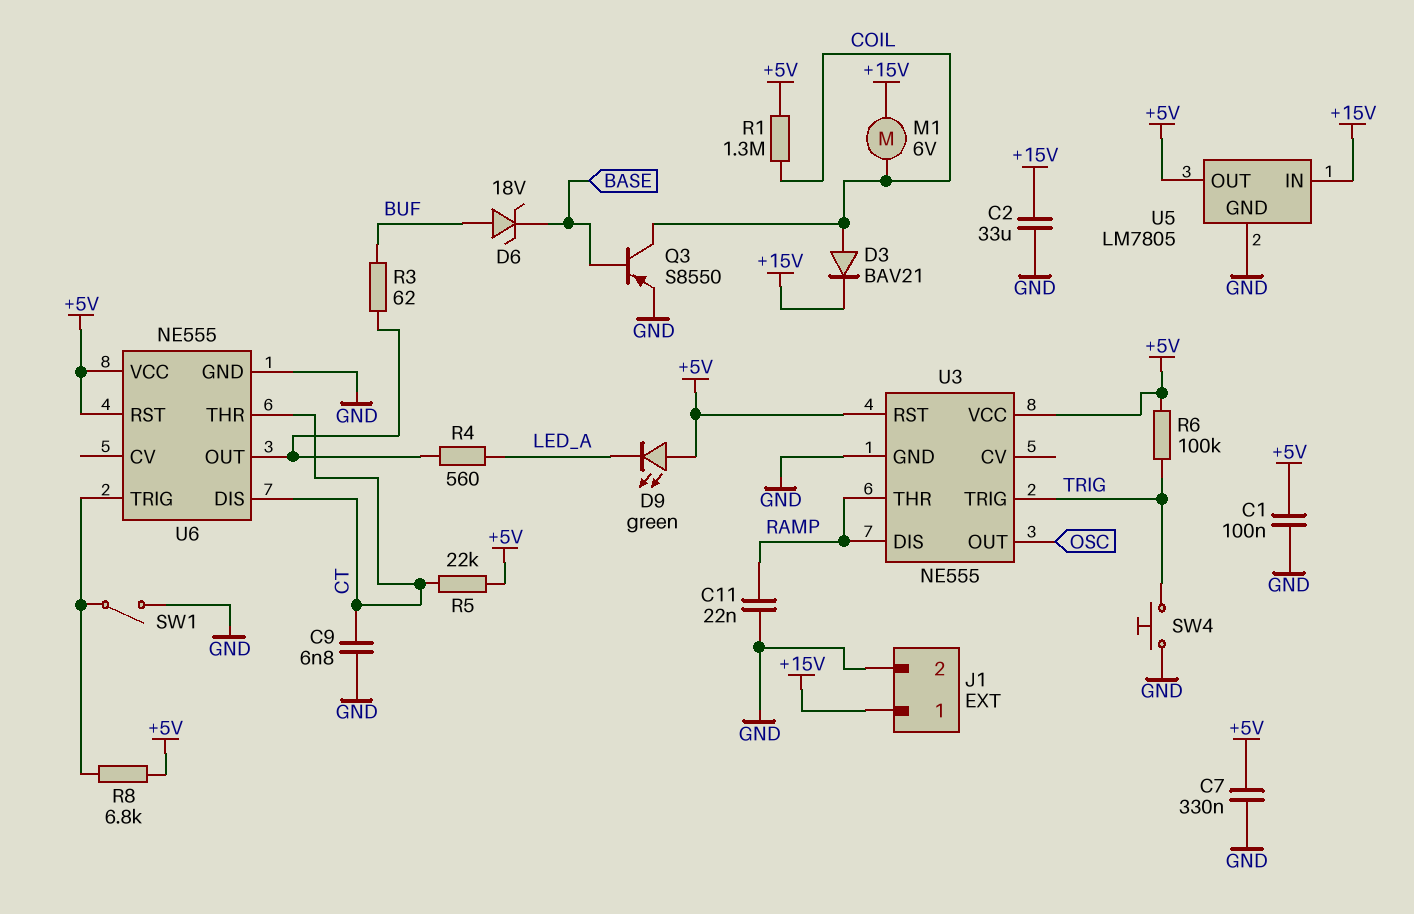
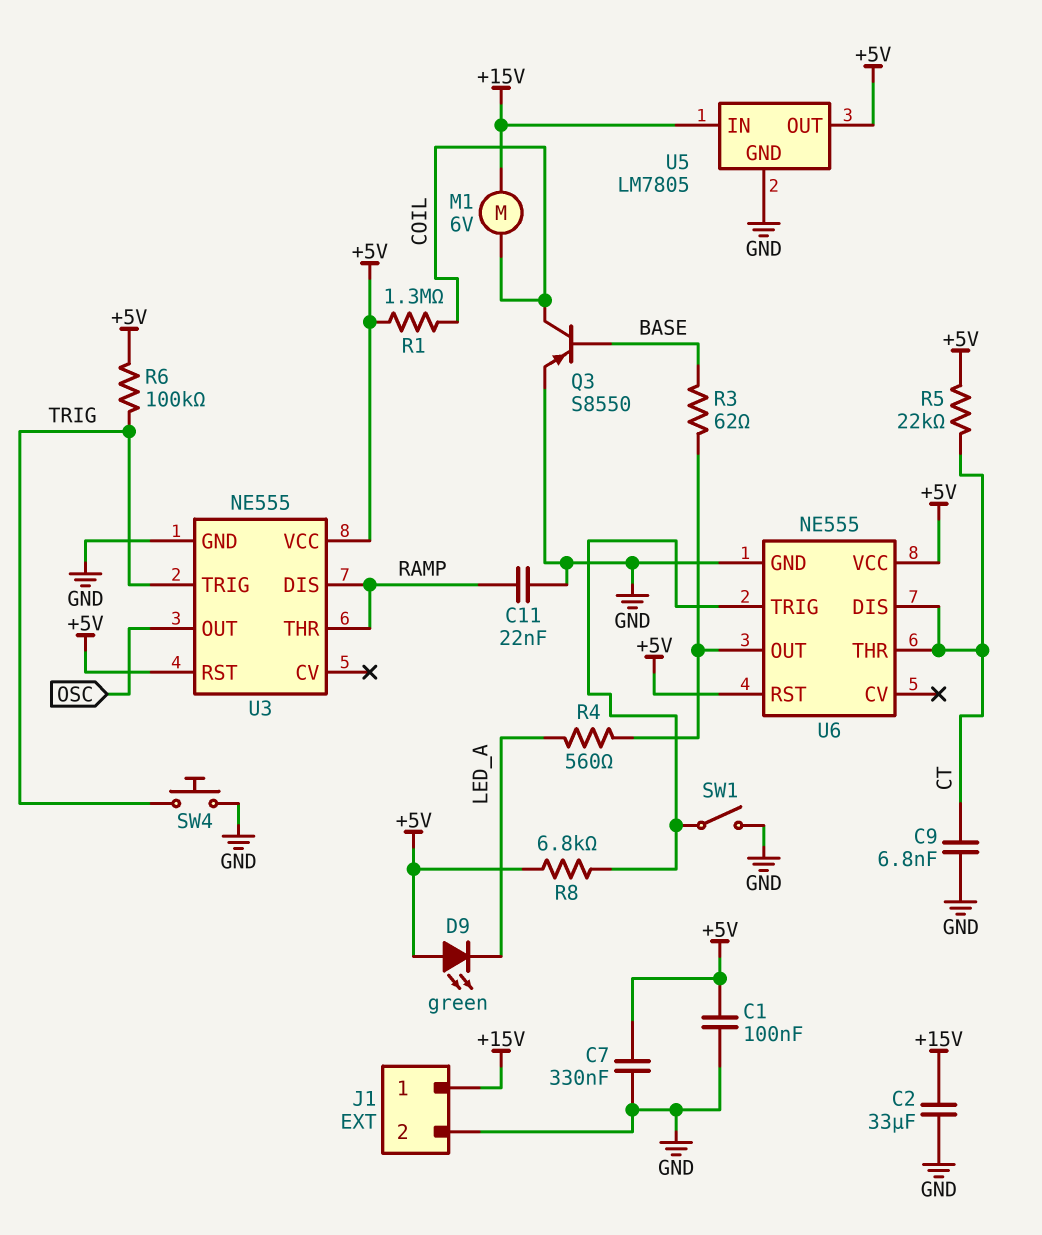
D3: diode BAV21 (A COIL, K +15V) -> none
D6: zener 18V (A BUF, K BASE) -> none
R3: 62 (BUF, U6/OUT) -> 62 (BASE, U6/OUT)

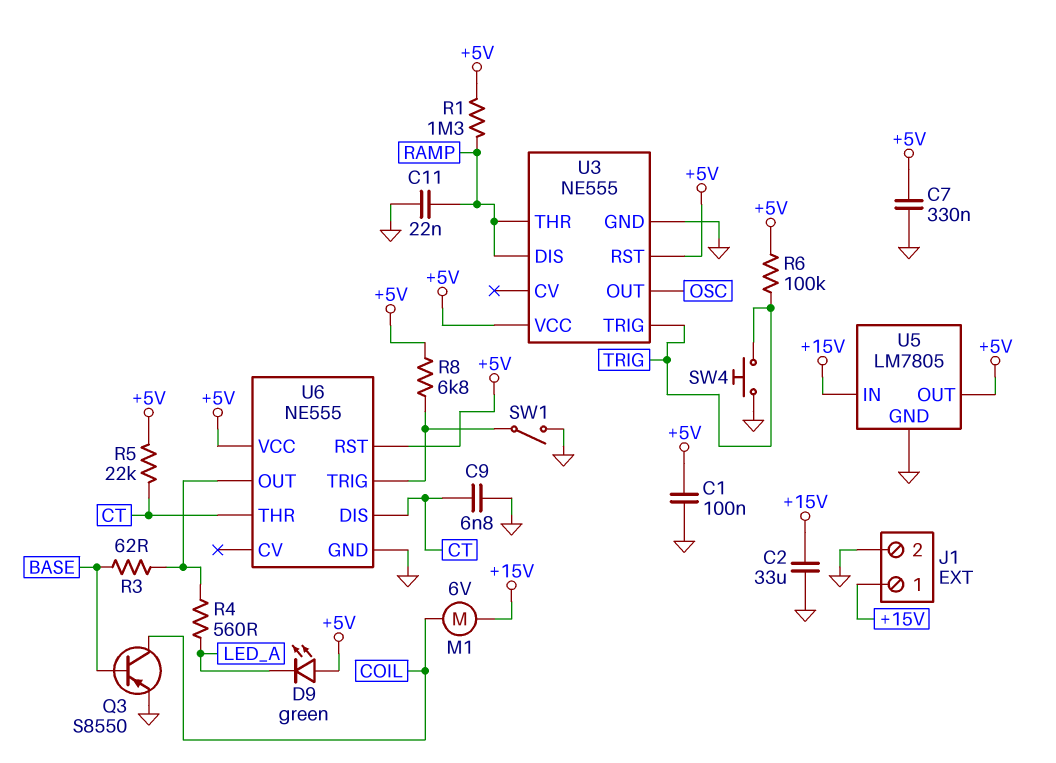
R1: 1.3M (+5V, COIL) -> 1.3M (+5V, RAMP)

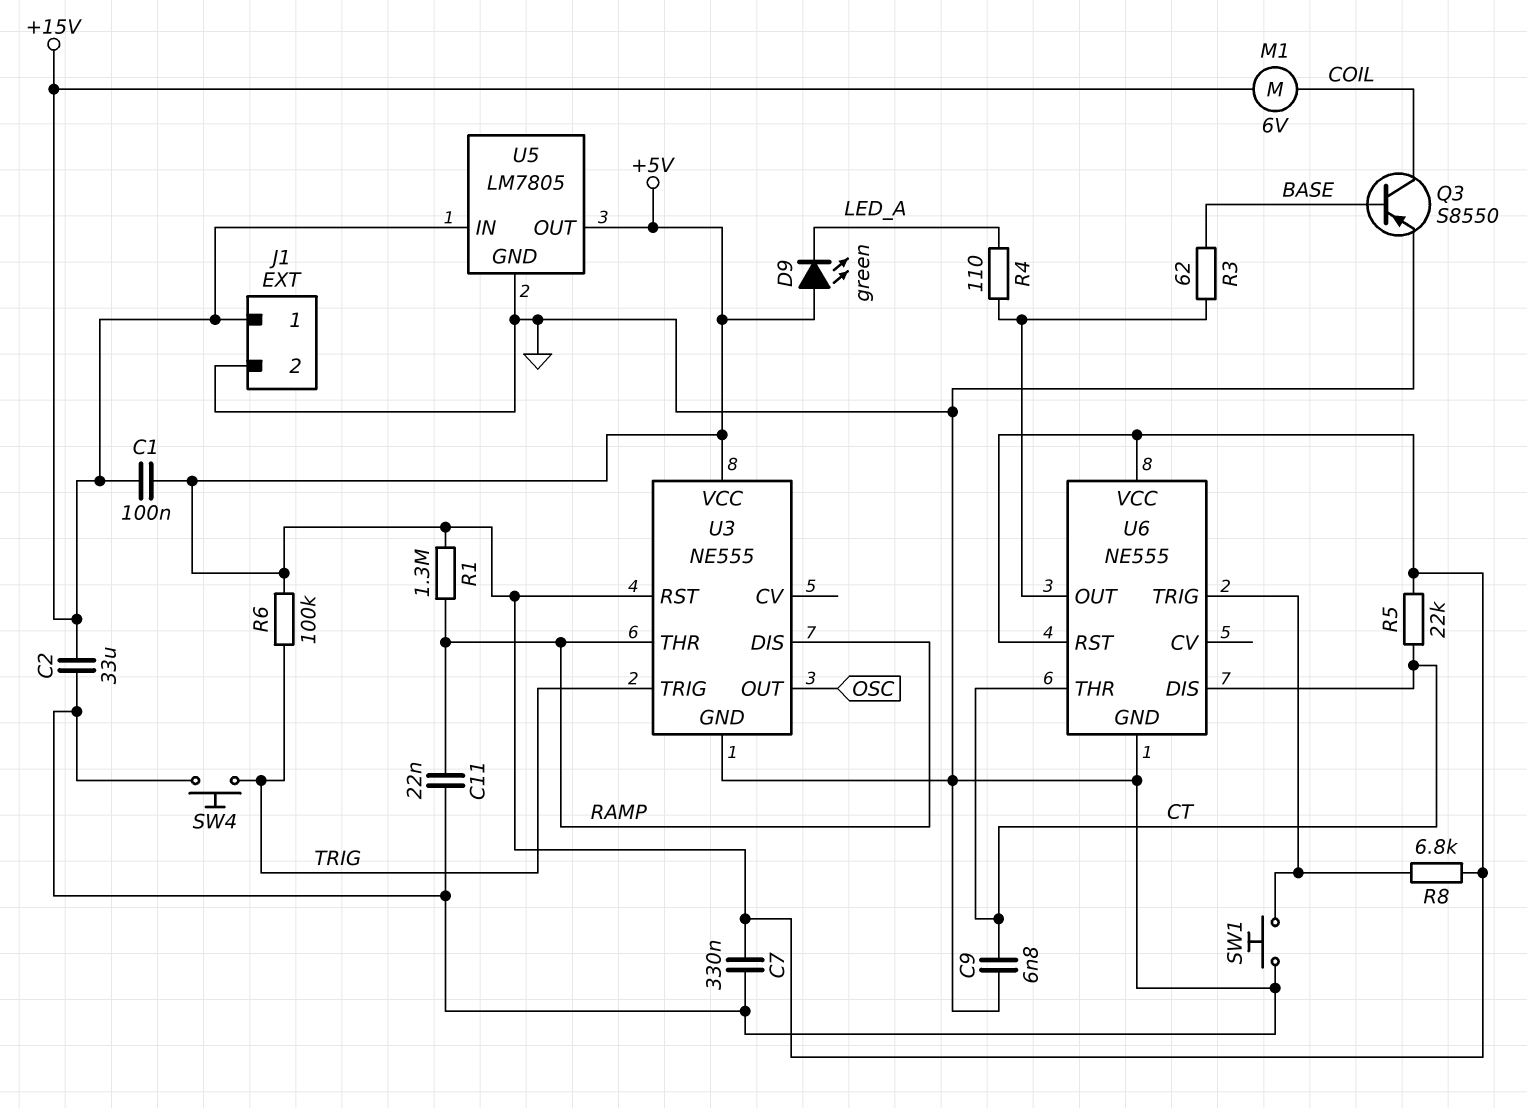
C1: 100nF (+5V, GND) -> 100nF (+5V, +15V)
R4: 560 (LED_A, U6/OUT) -> 110 (LED_A, U6/OUT)
SW1: switch (GND, U6/TRIG) -> button (GND, U6/TRIG)

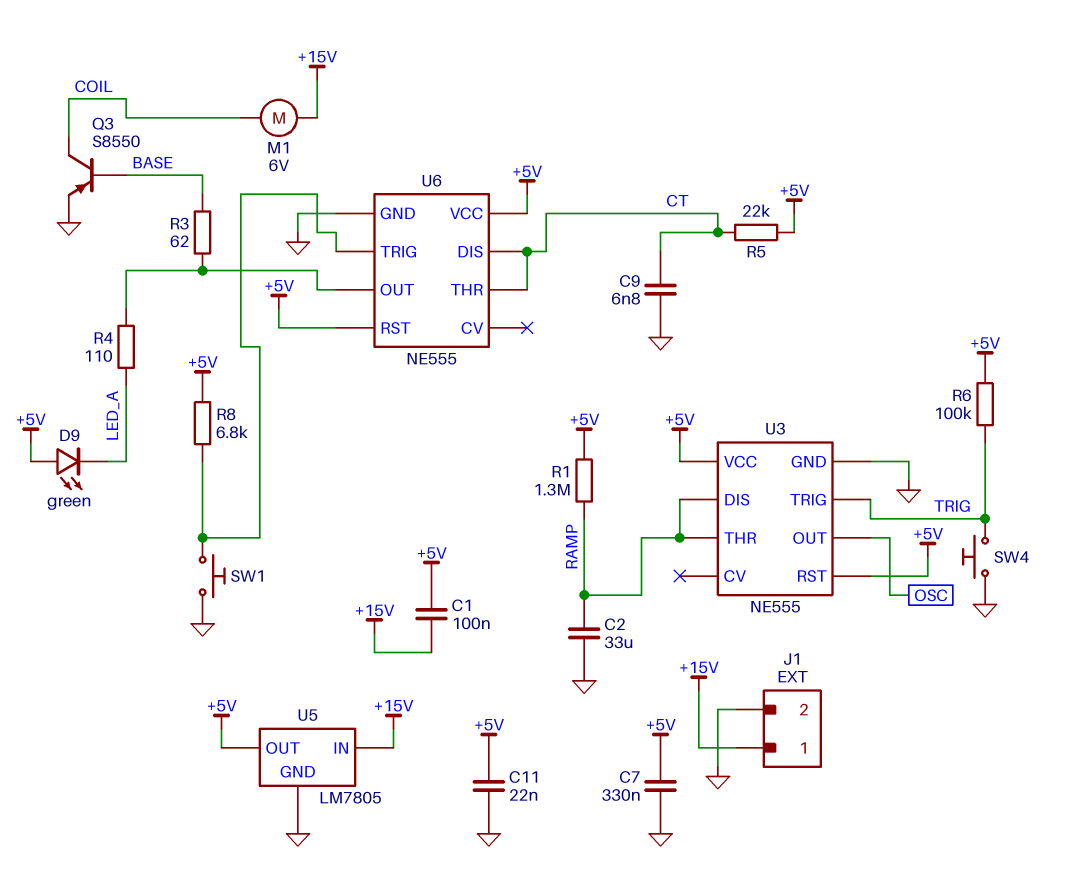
C2: 33uF (+15V, GND) -> 33uF (GND, RAMP)
C11: 22nF (GND, RAMP) -> 22nF (+5V, GND)

